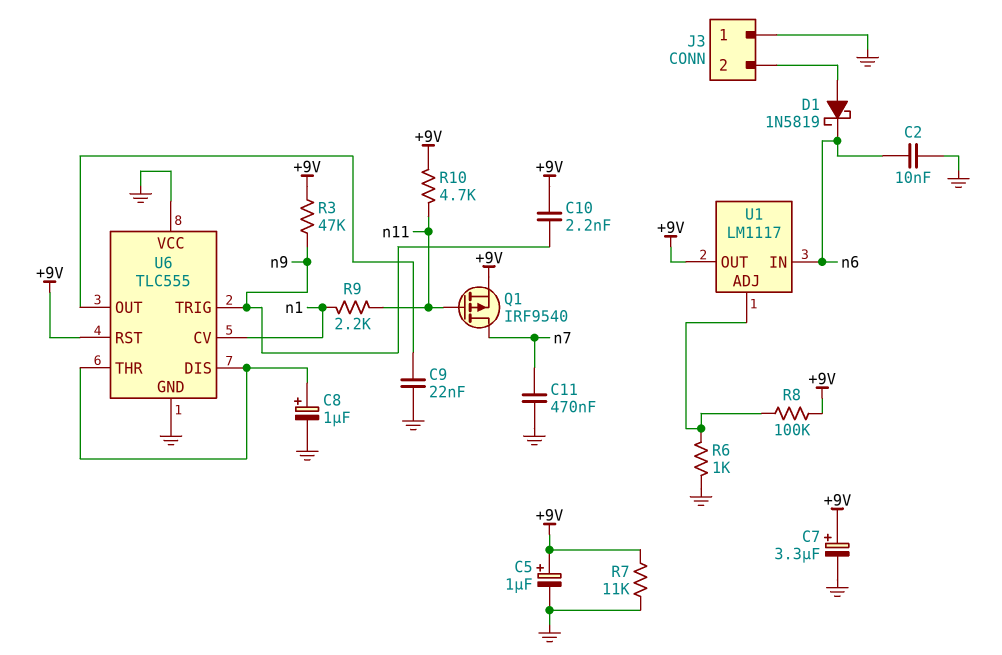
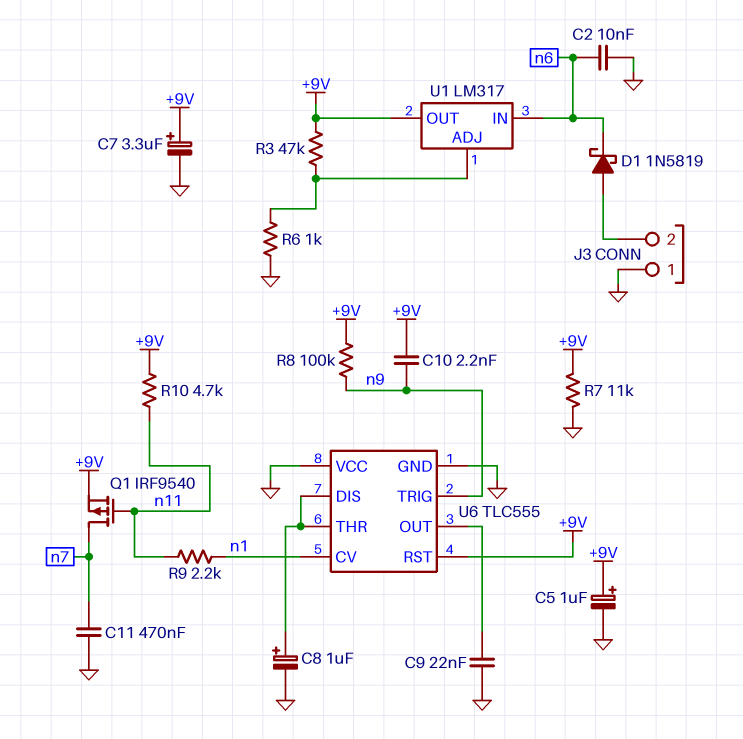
R3: 47k (+9V, n9) -> 47k (+9V, U1/ADJ)
R8: 100k (+9V, U1/ADJ) -> 100k (+9V, n9)
U1: LM1117 -> LM317

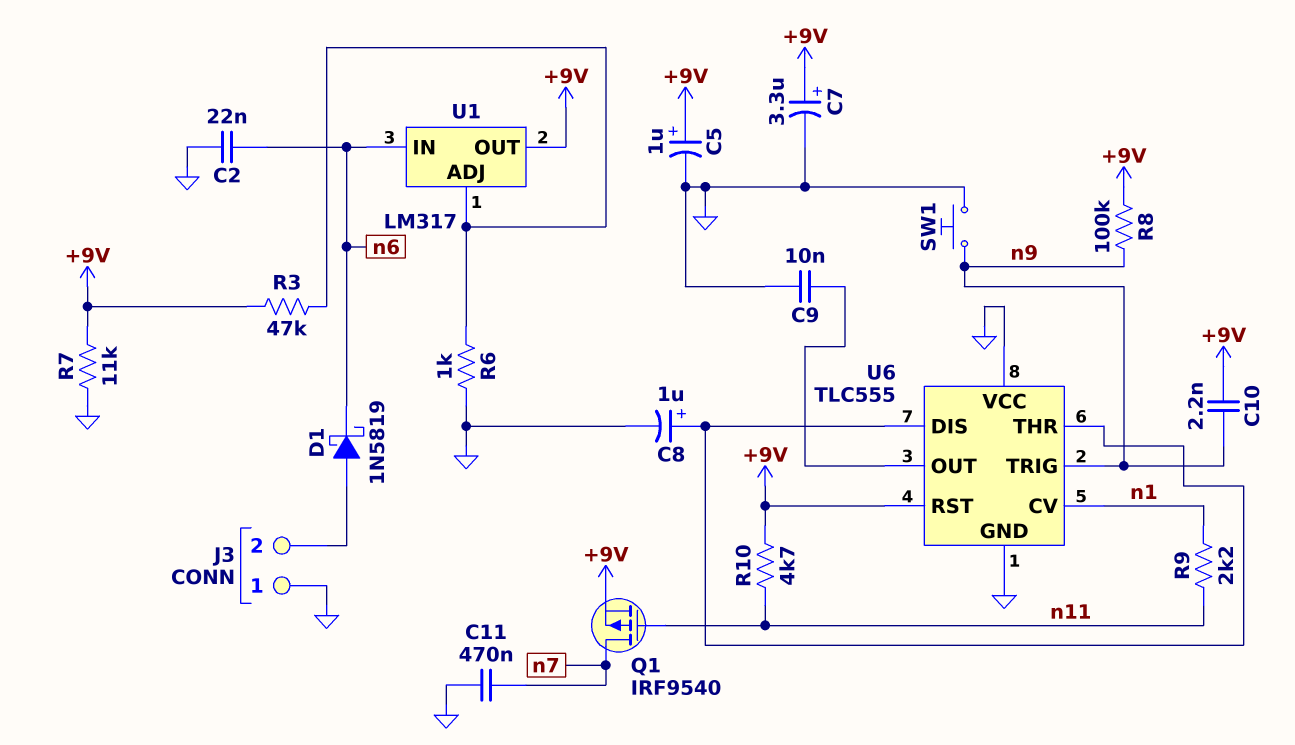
C2: 10nF (GND, n6) -> 22nF (GND, n6)
C9: 22nF (GND, U6/OUT) -> 10nF (GND, U6/OUT)
SW1: none -> button (GND, n9)

